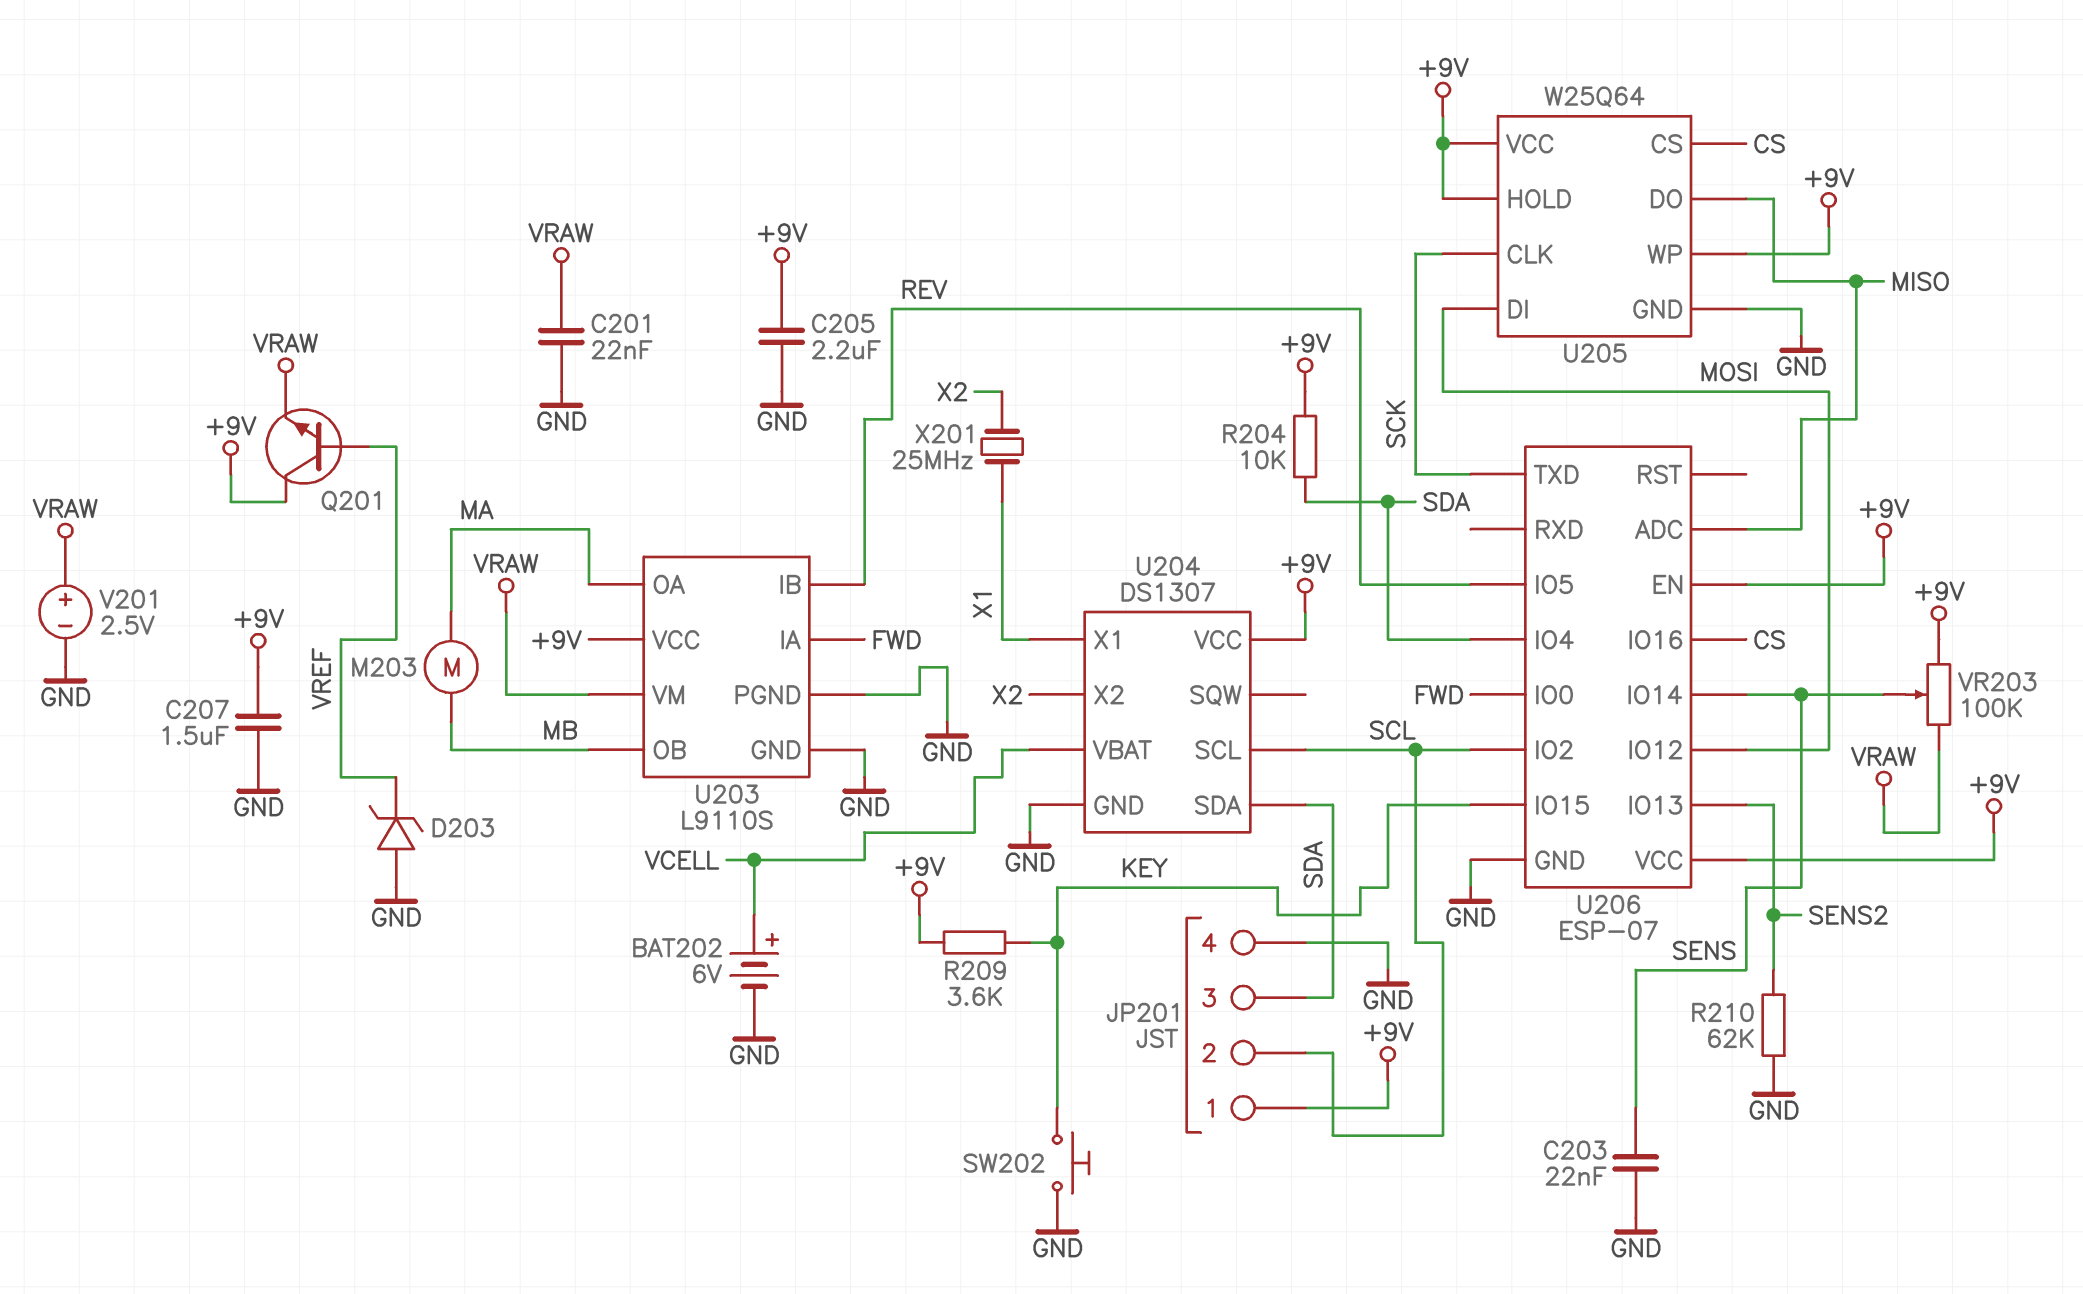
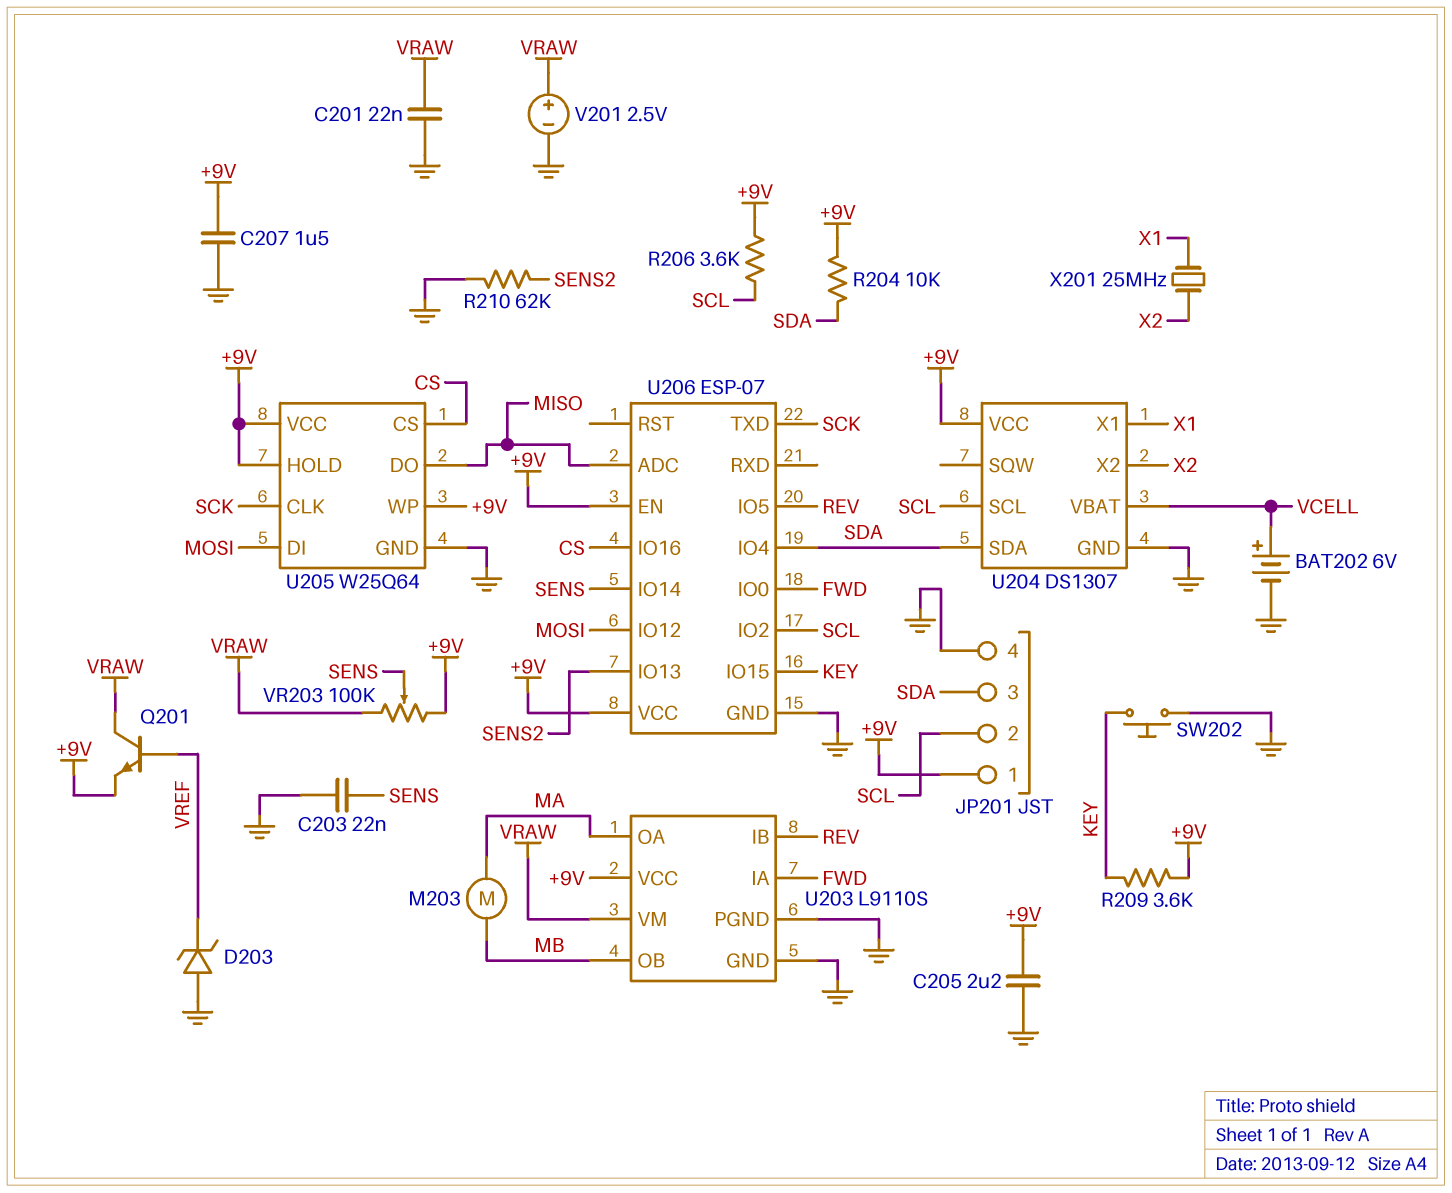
Q201: NPN (B VREF, C +9V, E VRAW) -> NPN (B VREF, C VRAW, E +9V)
R206: none -> 3.6k (+9V, SCL)

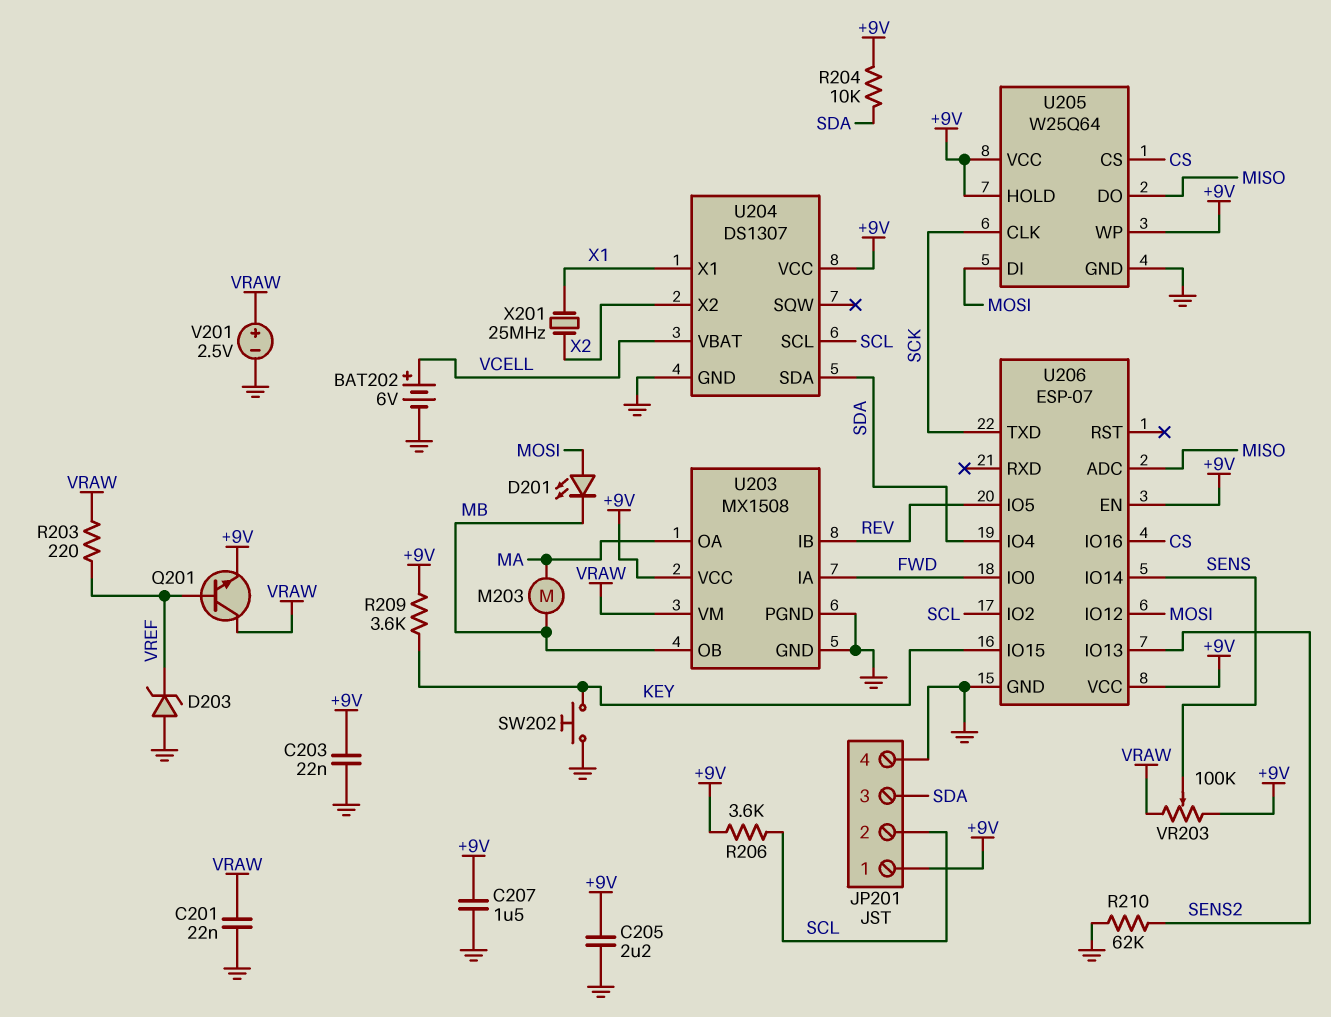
C203: 22nF (GND, SENS) -> 22nF (+9V, GND)
D201: none -> LED (A MOSI, K MB)
R203: none -> 220 (VRAW, VREF)
U203: L9110S -> MX1508

